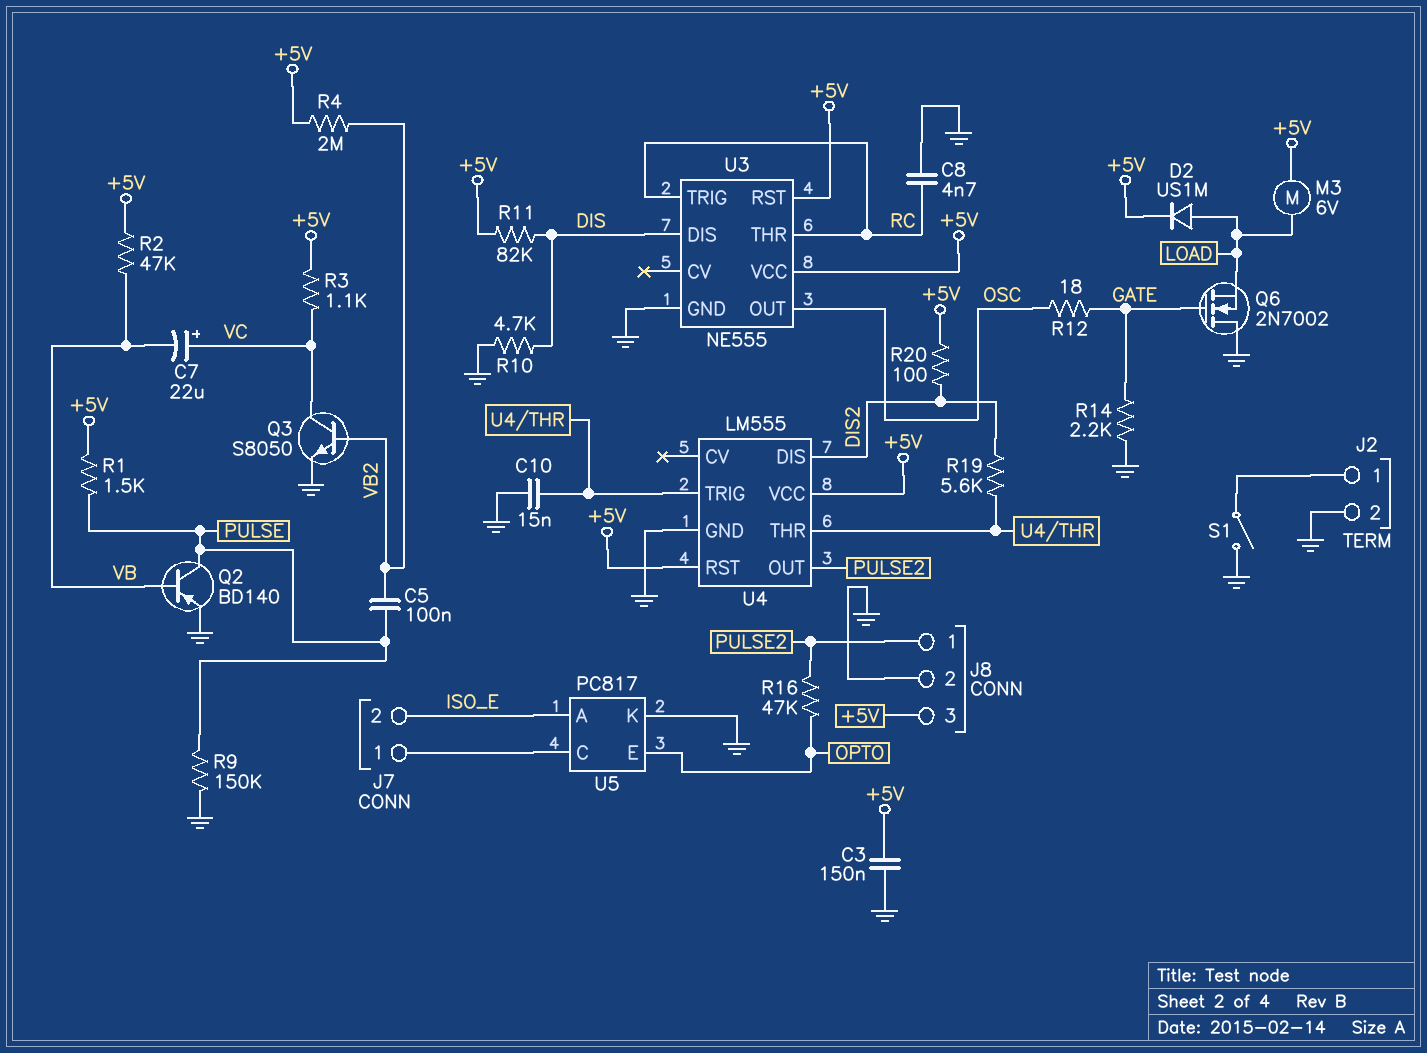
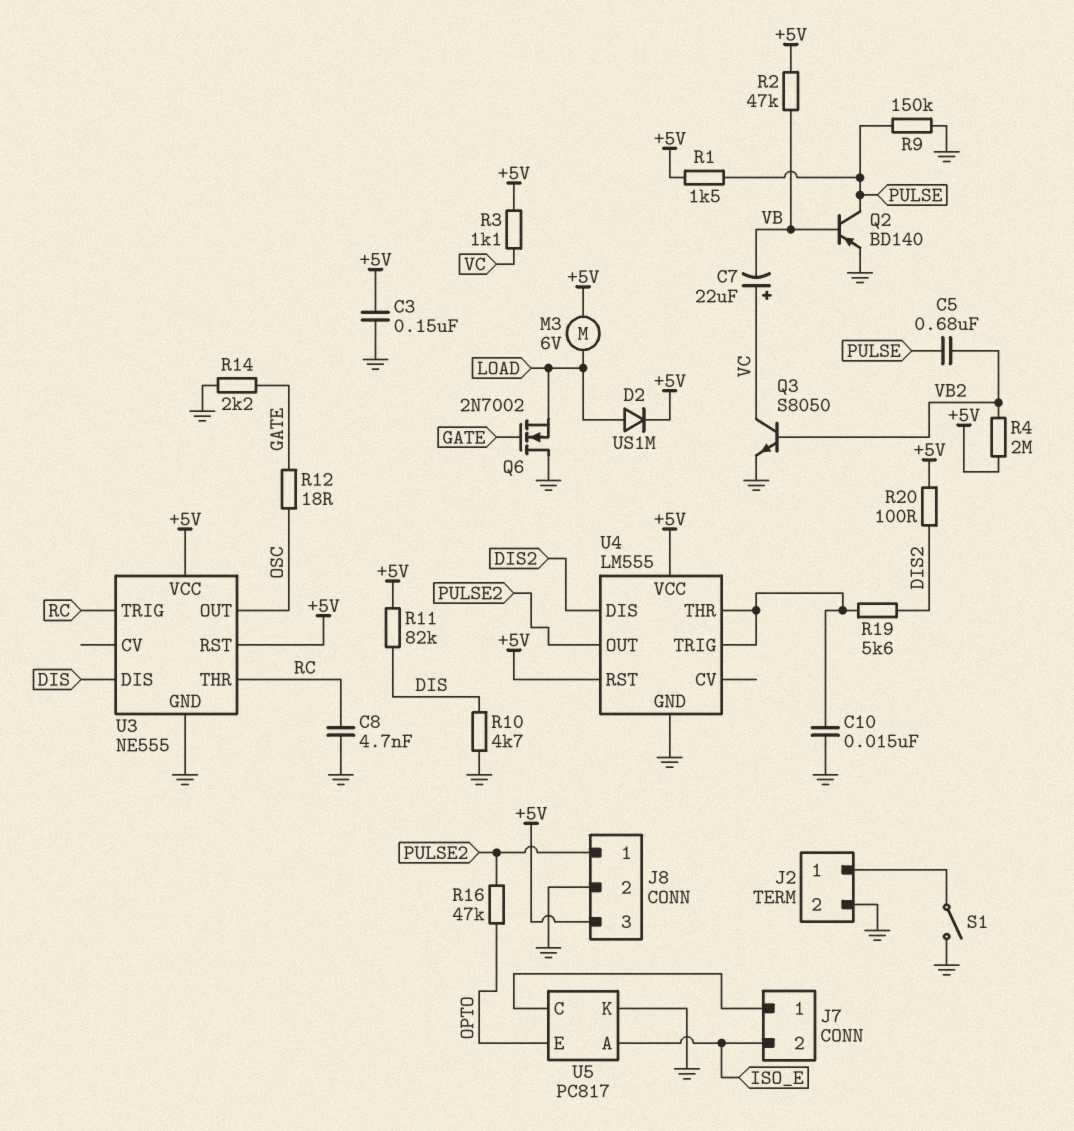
C5: 100nF (PULSE, VB2) -> 680nF (PULSE, VB2)

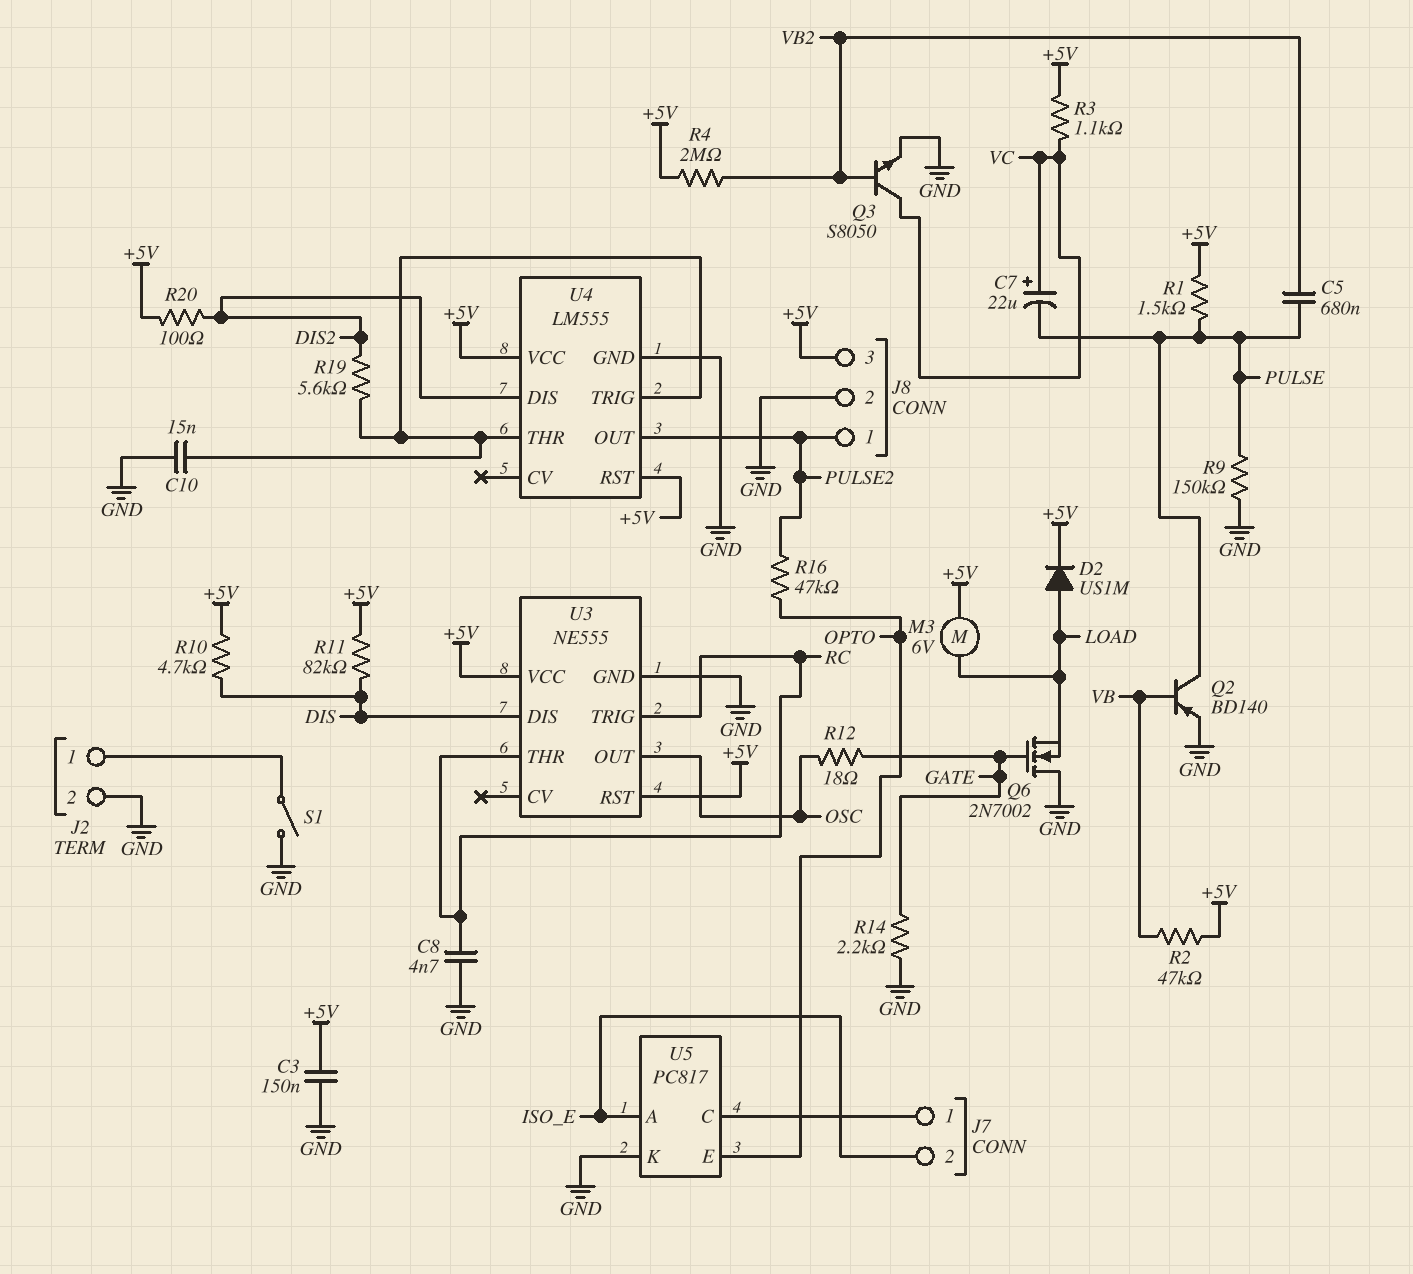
C7: 22uF (plus VC, minus VB) -> 22uF (plus VC, minus PULSE)
R10: 4.7k (DIS, GND) -> 4.7k (+5V, DIS)

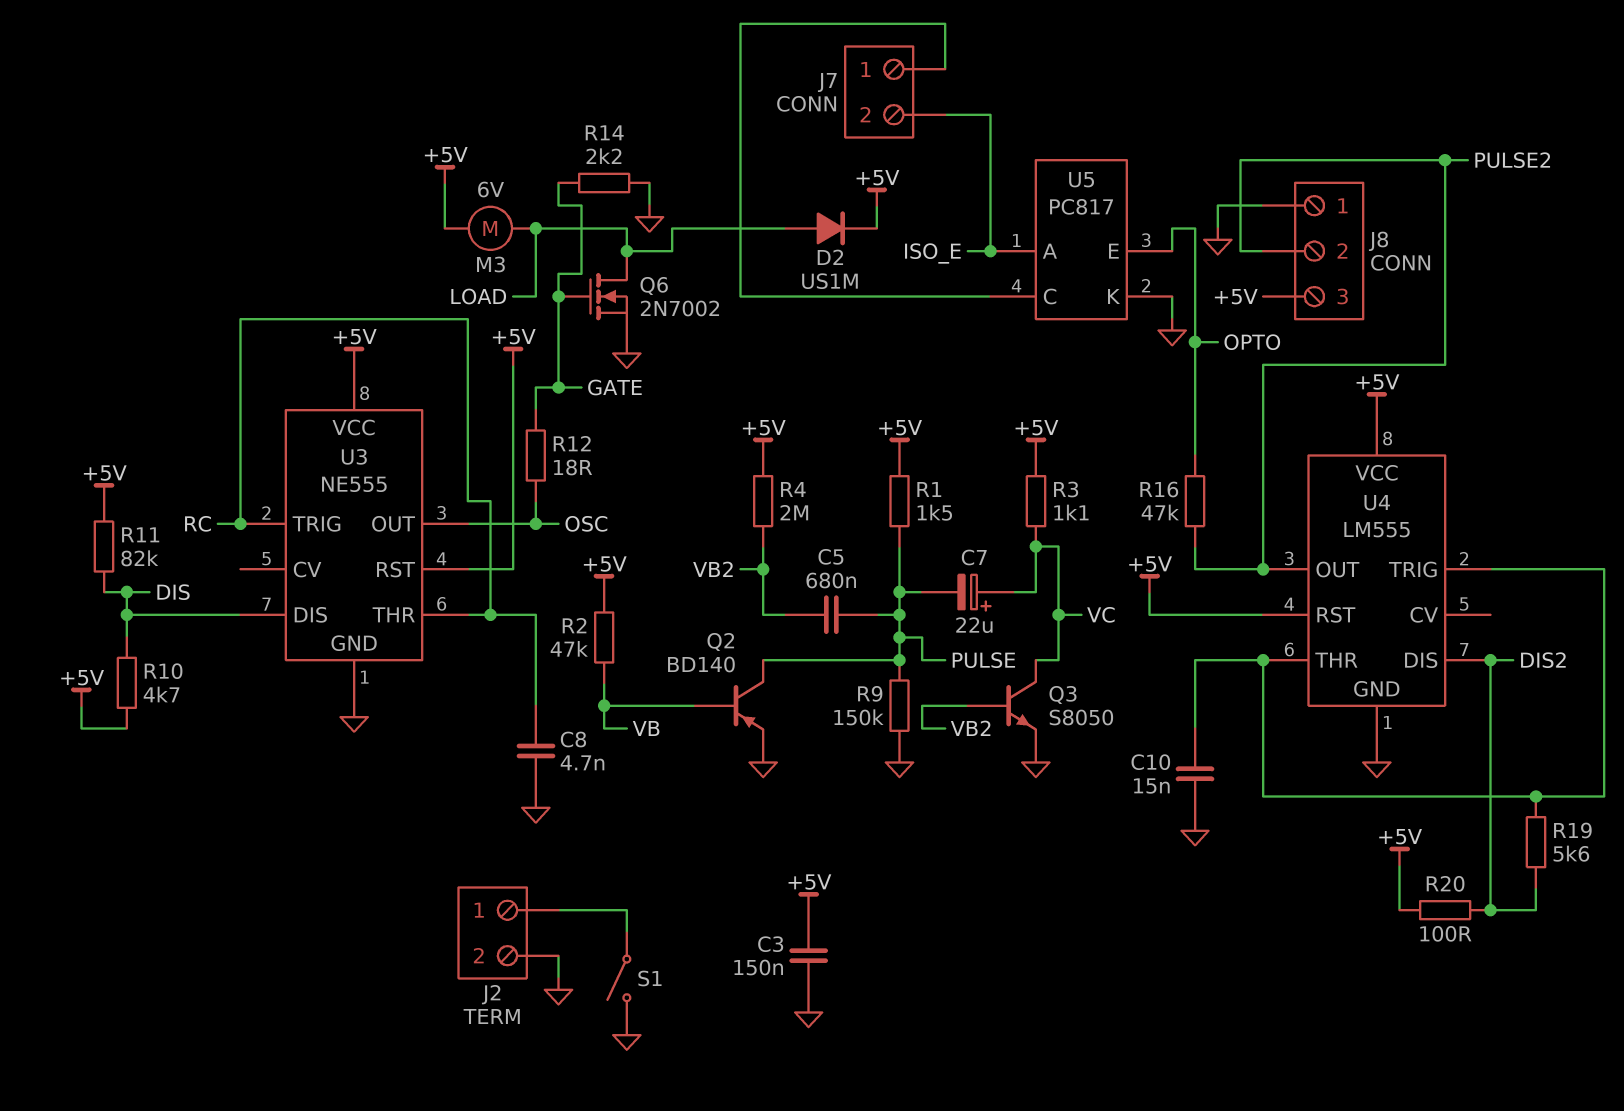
J8 pin 1: PULSE2 -> GND
J8 pin 2: GND -> PULSE2
Q6: NMOS 2N7002 (G GATE, D GND, S LOAD) -> NMOS 2N7002 (G GATE, D LOAD, S GND)

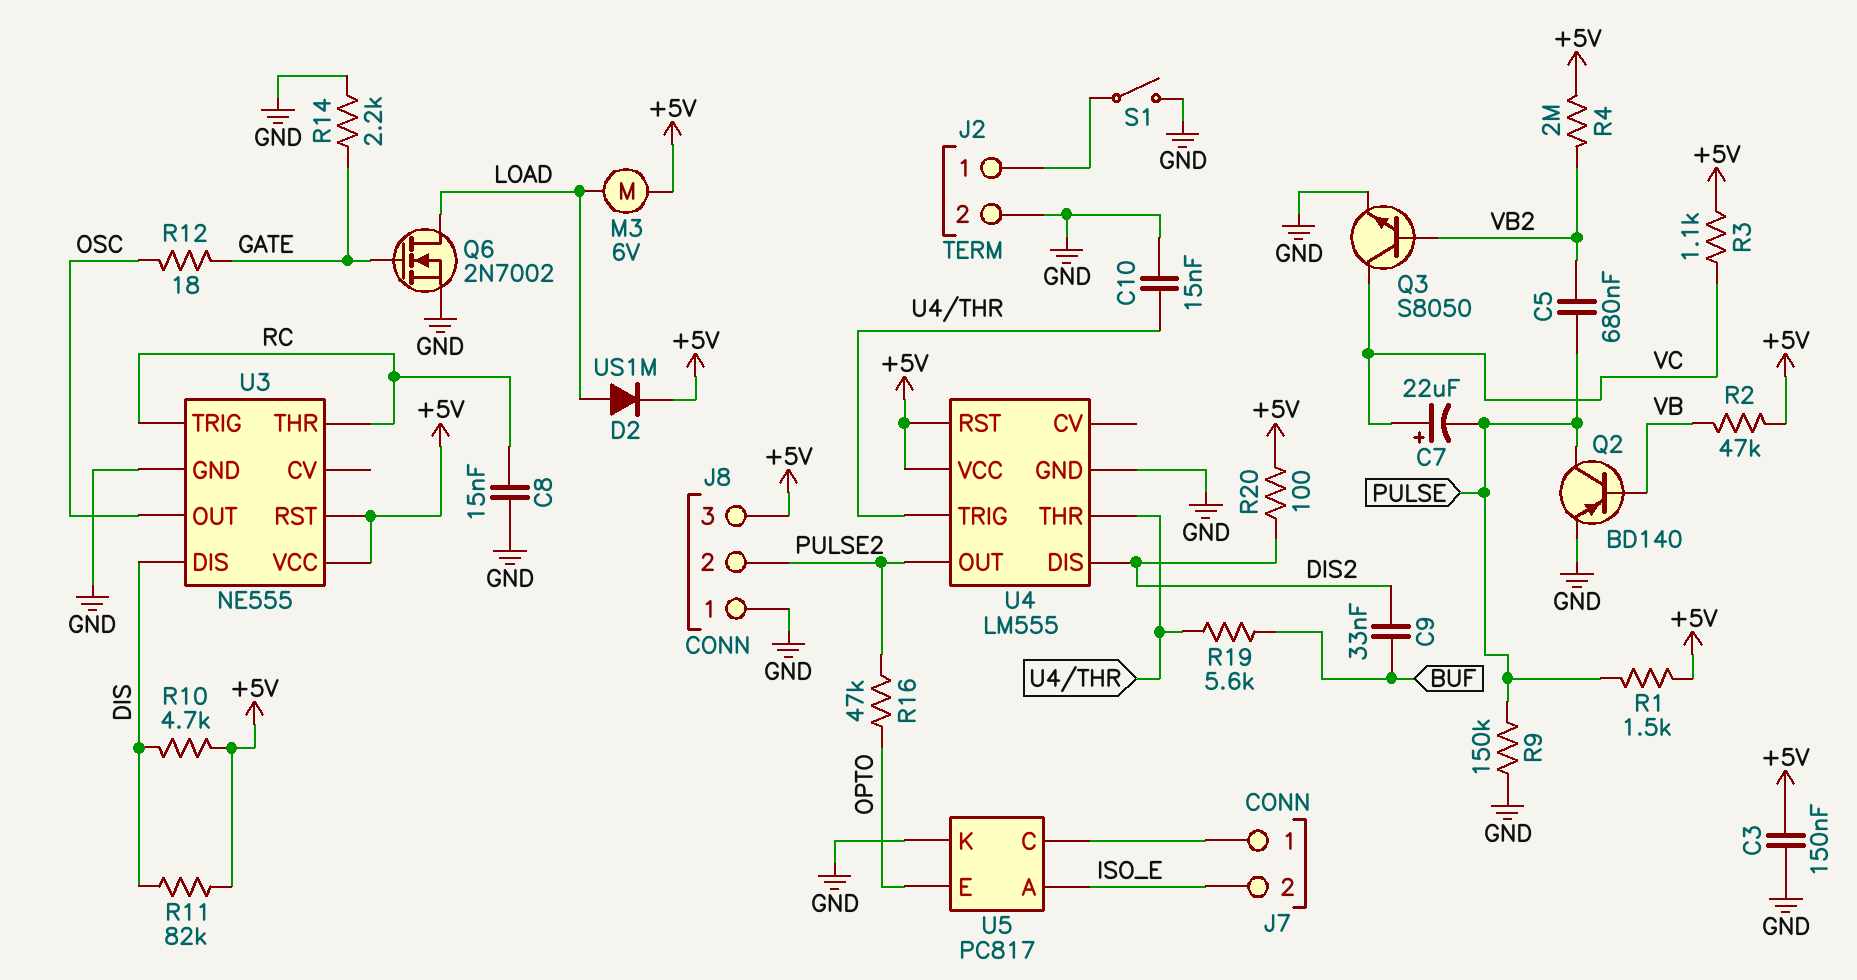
C8: 4.7nF (GND, RC) -> 15nF (GND, RC)
C9: none -> 33nF (BUF, DIS2)
R19: 5.6k (DIS2, U4/THR) -> 5.6k (BUF, U4/THR)

